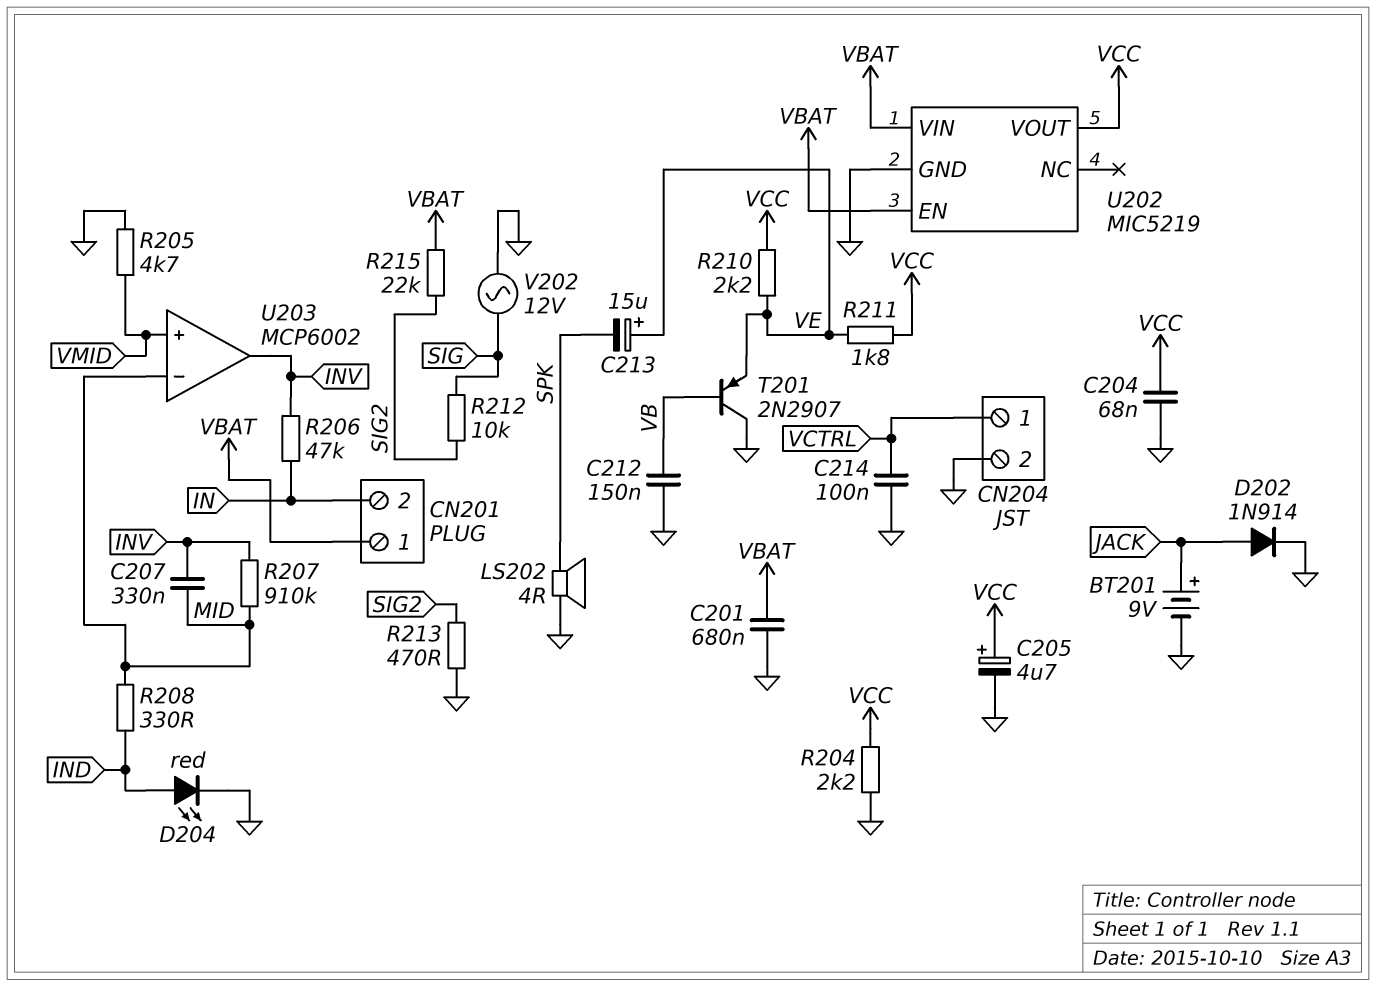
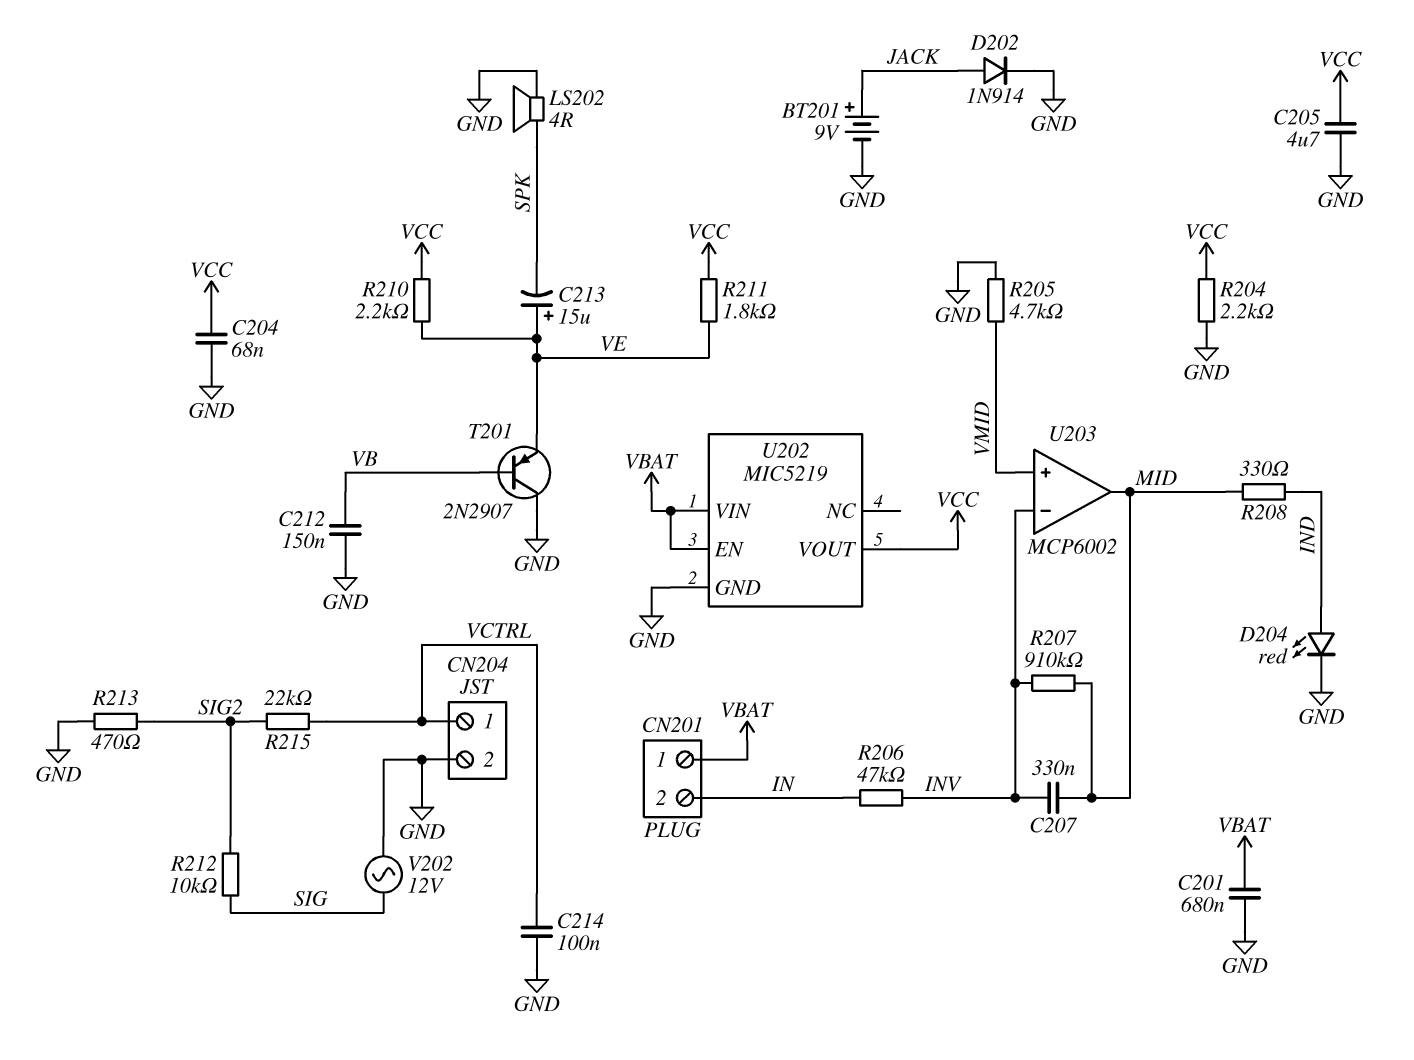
C205: 4.7uF (plus VCC, minus GND) -> 4.7uF (GND, VCC)
R215: 22k (SIG2, VBAT) -> 22k (SIG2, VCTRL)
U203 pin in-: MID -> INV
U203 pin out: INV -> MID

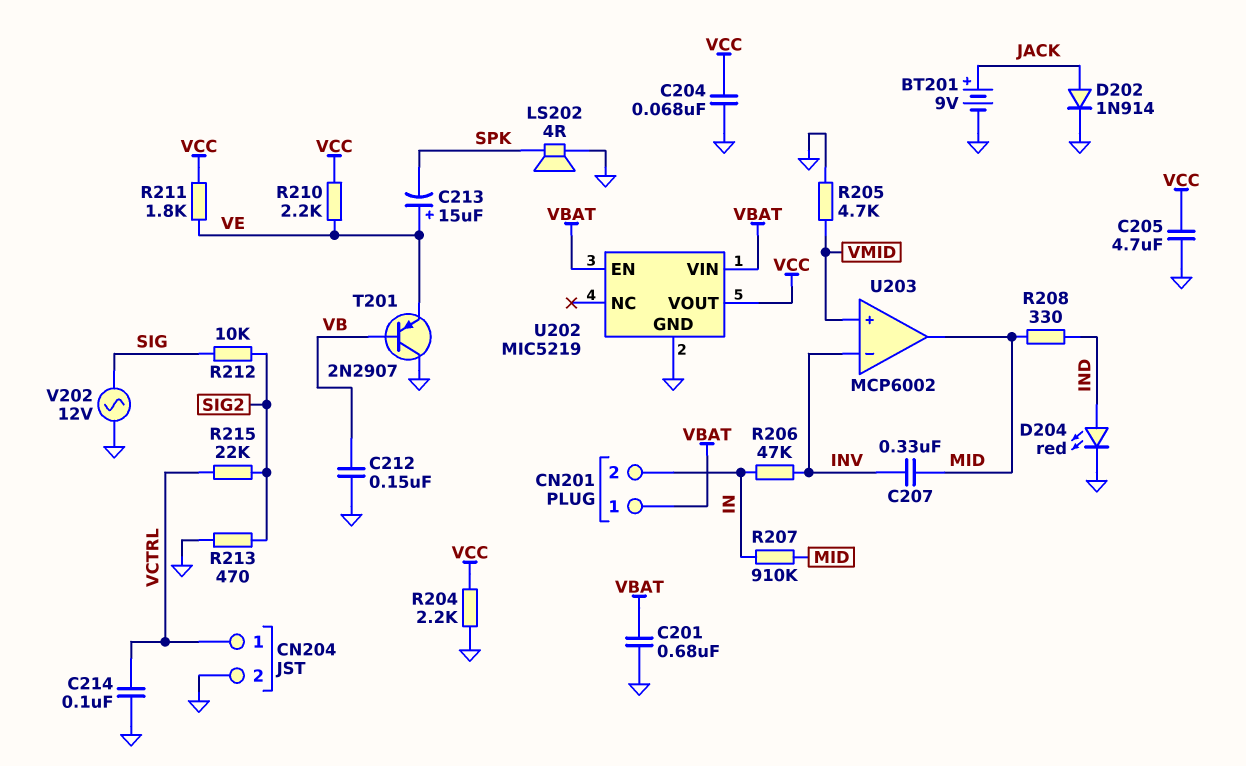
R207: 910k (INV, MID) -> 910k (IN, MID)

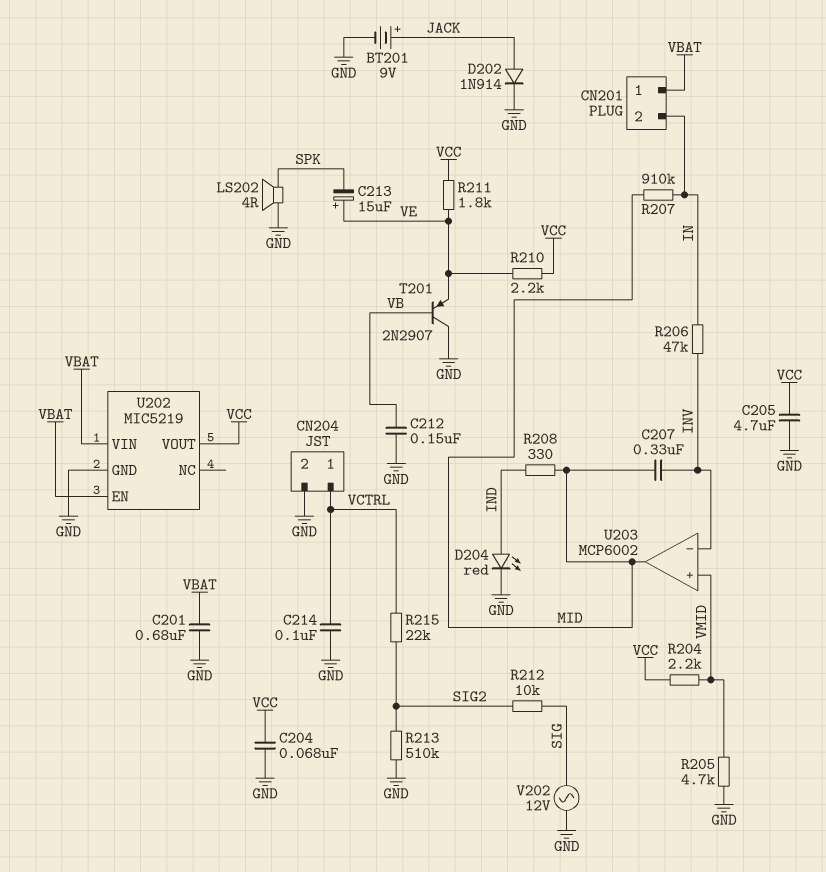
R204: 2.2k (GND, VCC) -> 2.2k (VCC, VMID)
R213: 470 (GND, SIG2) -> 510k (GND, SIG2)

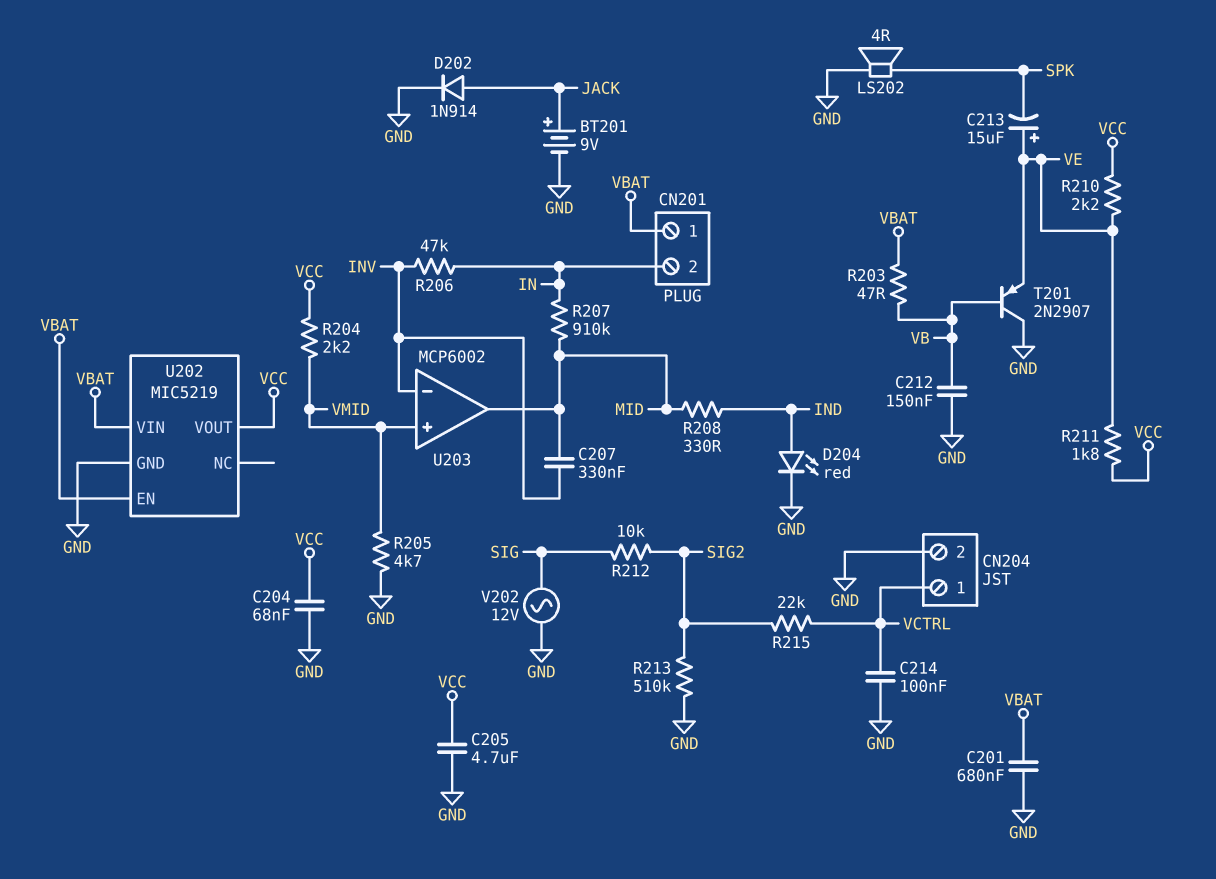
R203: none -> 47 (VB, VBAT)

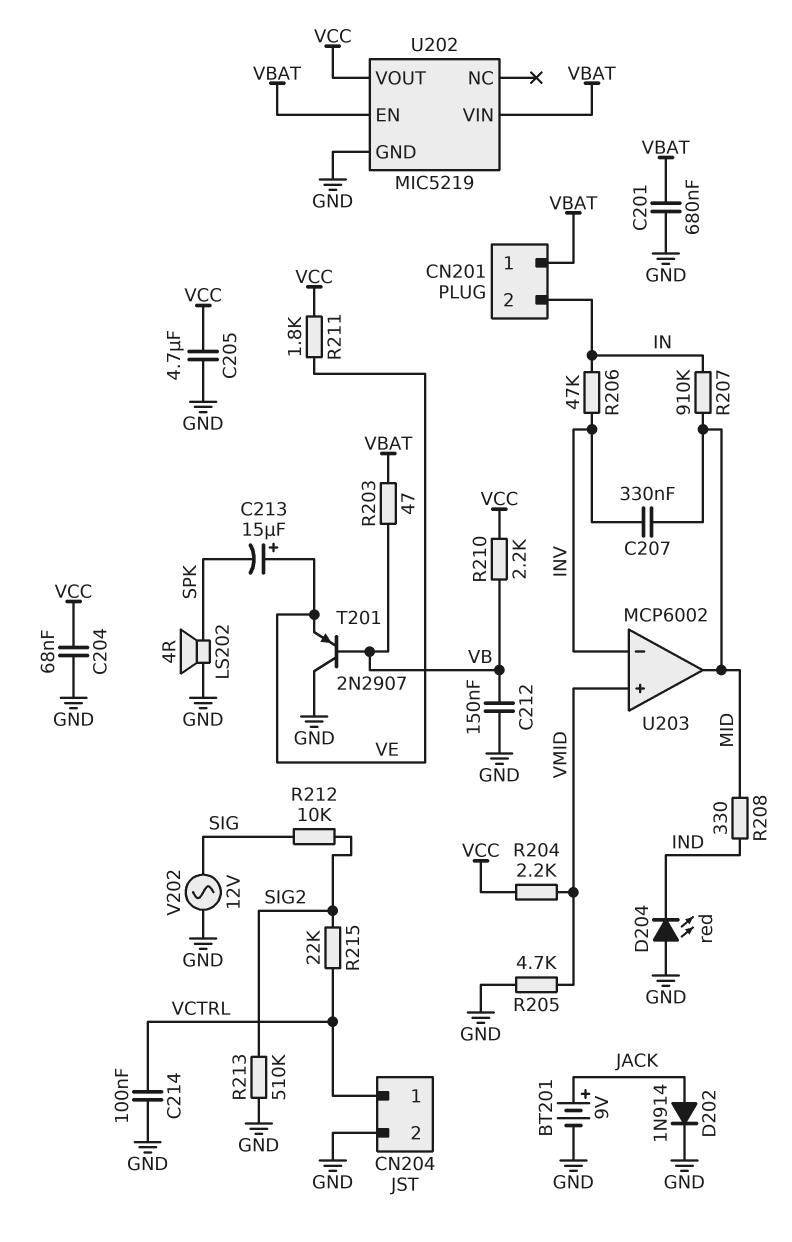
D204: LED red (A IND, K GND) -> LED red (A GND, K IND)
R210: 2.2k (VCC, VE) -> 2.2k (VB, VCC)

